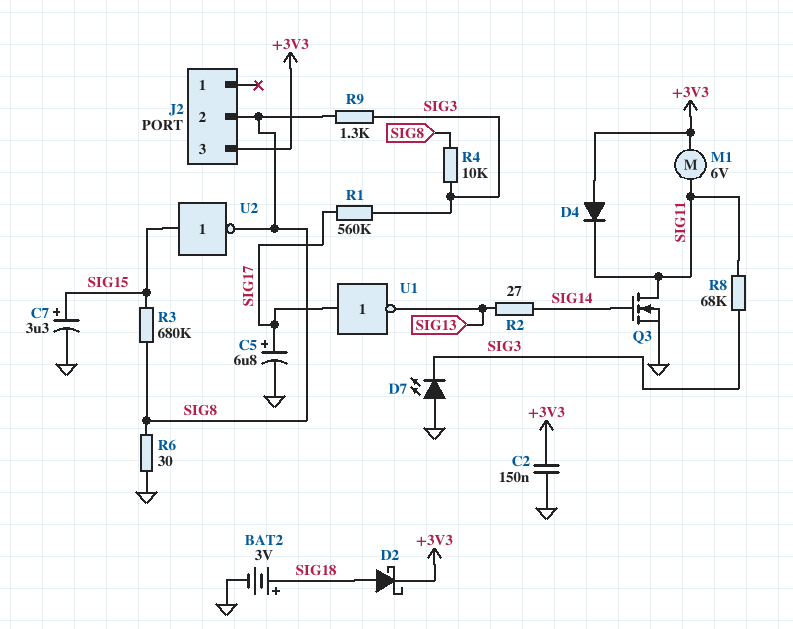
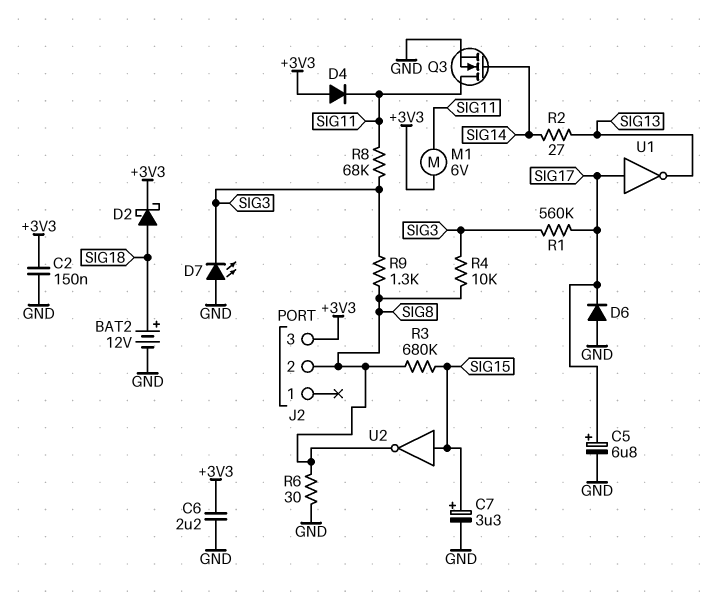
BAT2: 3V (plus SIG18, minus GND) -> 12V (plus SIG18, minus GND)
C6: none -> 2.2uF (+3V3, GND)
D6: none -> diode (A GND, K SIG17)

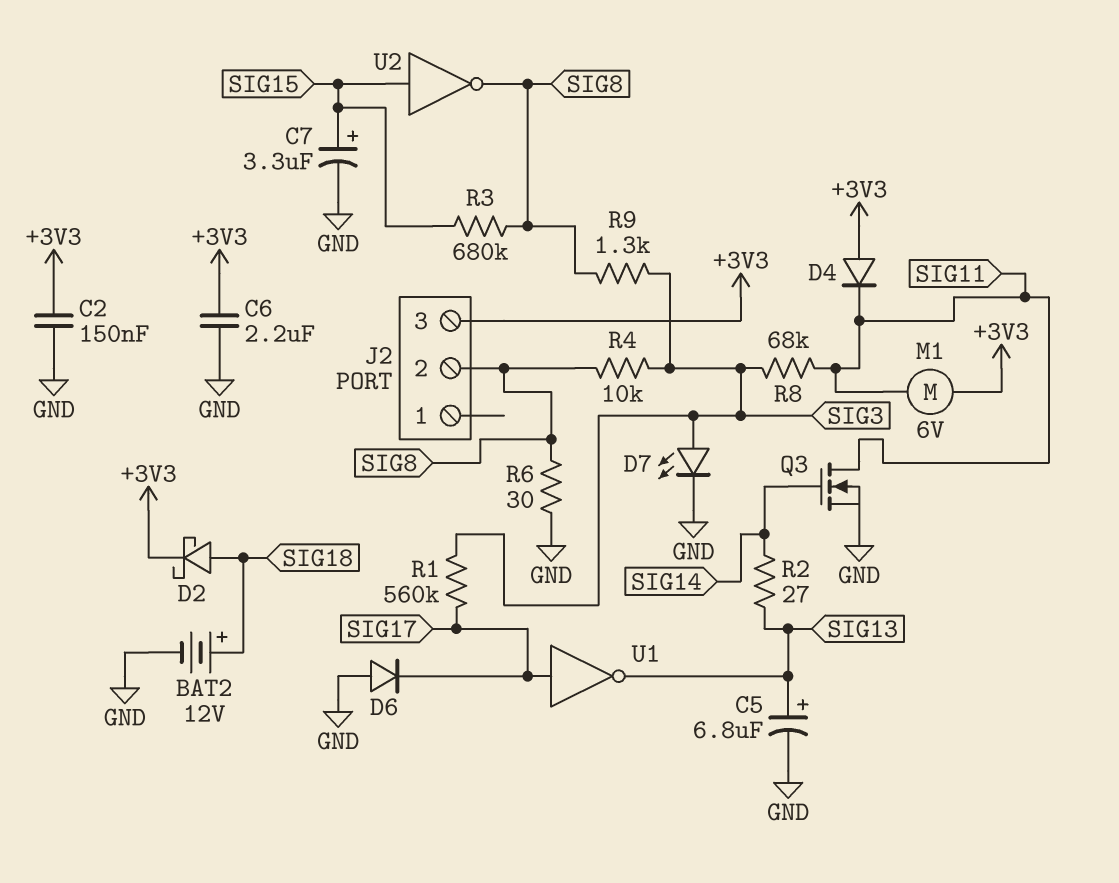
C5: 6.8uF (plus SIG17, minus GND) -> 6.8uF (plus SIG13, minus GND)
D7: LED (A GND, K SIG3) -> LED (A SIG3, K GND)

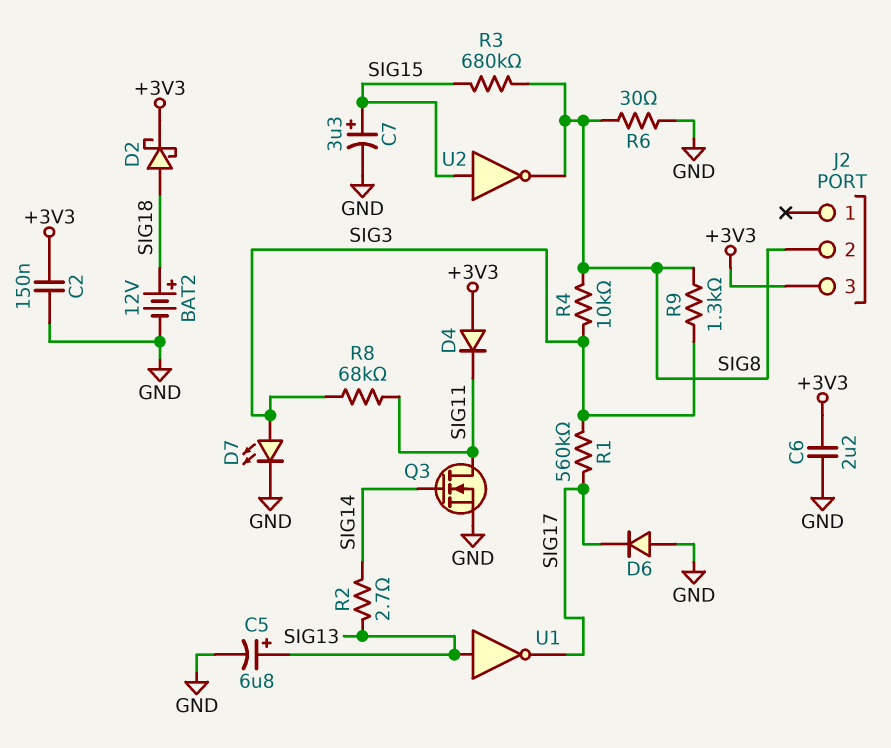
M1: motor 6V (+3V3, SIG11) -> none
R2: 27 (SIG13, SIG14) -> 2.7 (SIG13, SIG14)
U1: NOT (in SIG17, out SIG13) -> NOT (in SIG13, out SIG17)

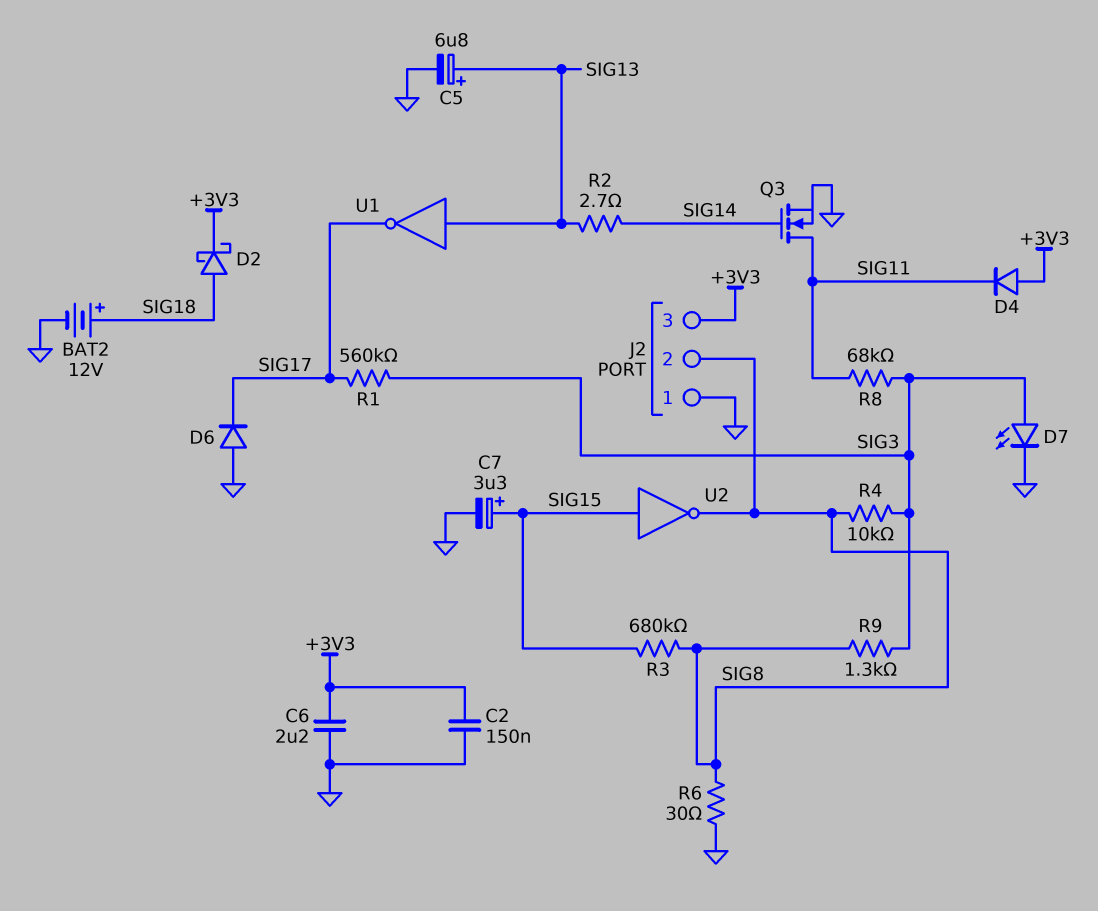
J2 pin 1: none -> GND

